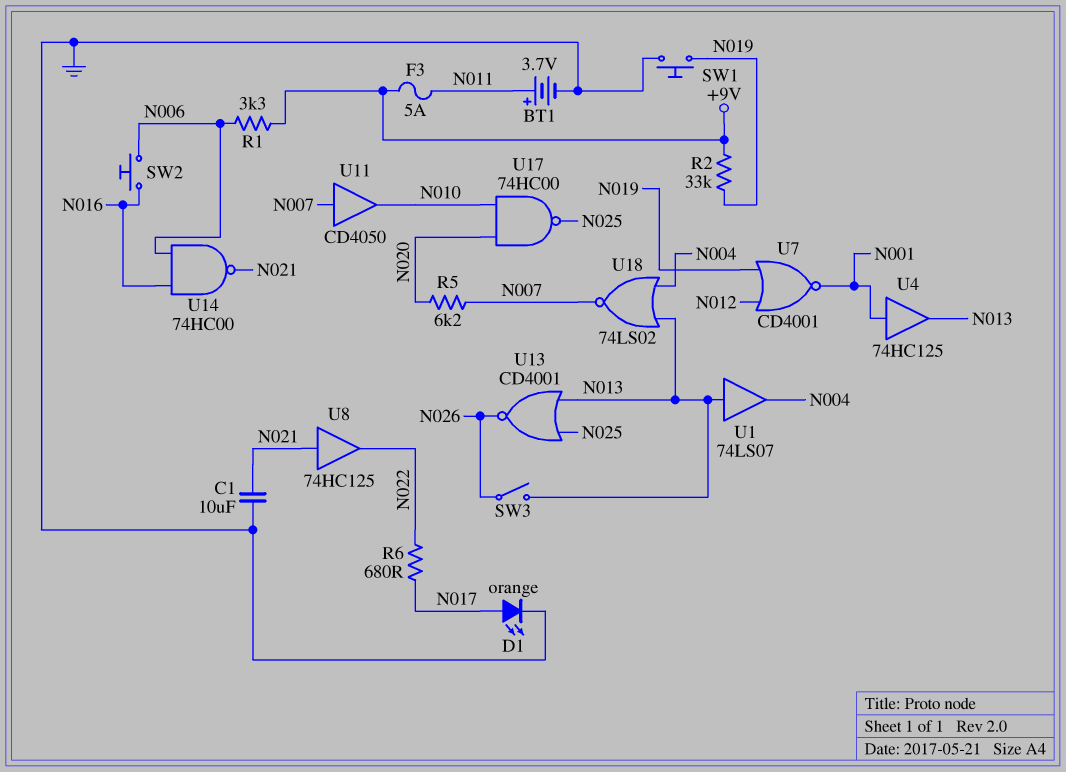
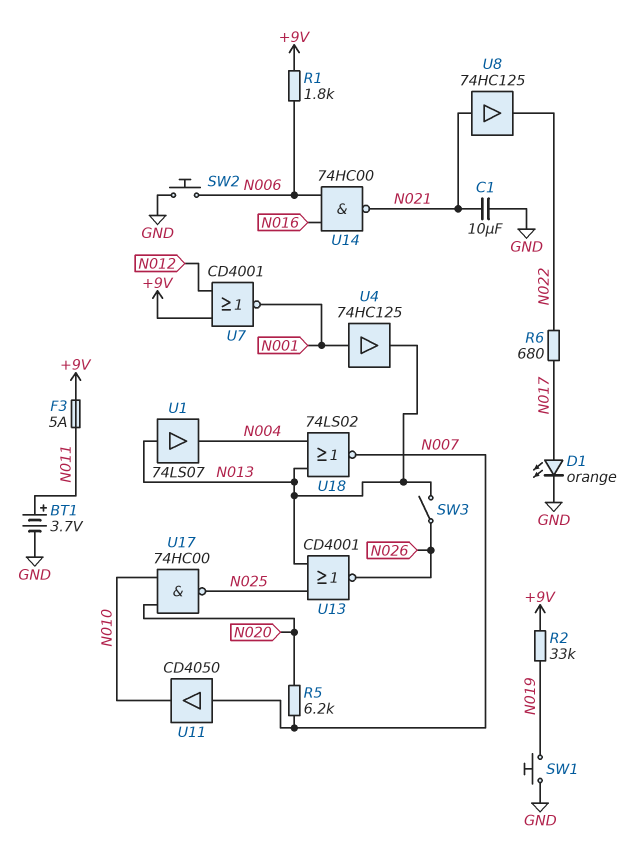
R1: 3.3k (+9V, N006) -> 1.8k (+9V, N006)
SW2: button (N006, N016) -> button (GND, N006)
U7: NOR CD4001 (in N012, in N019, out N001) -> NOR CD4001 (in +9V, in N012, out N001)

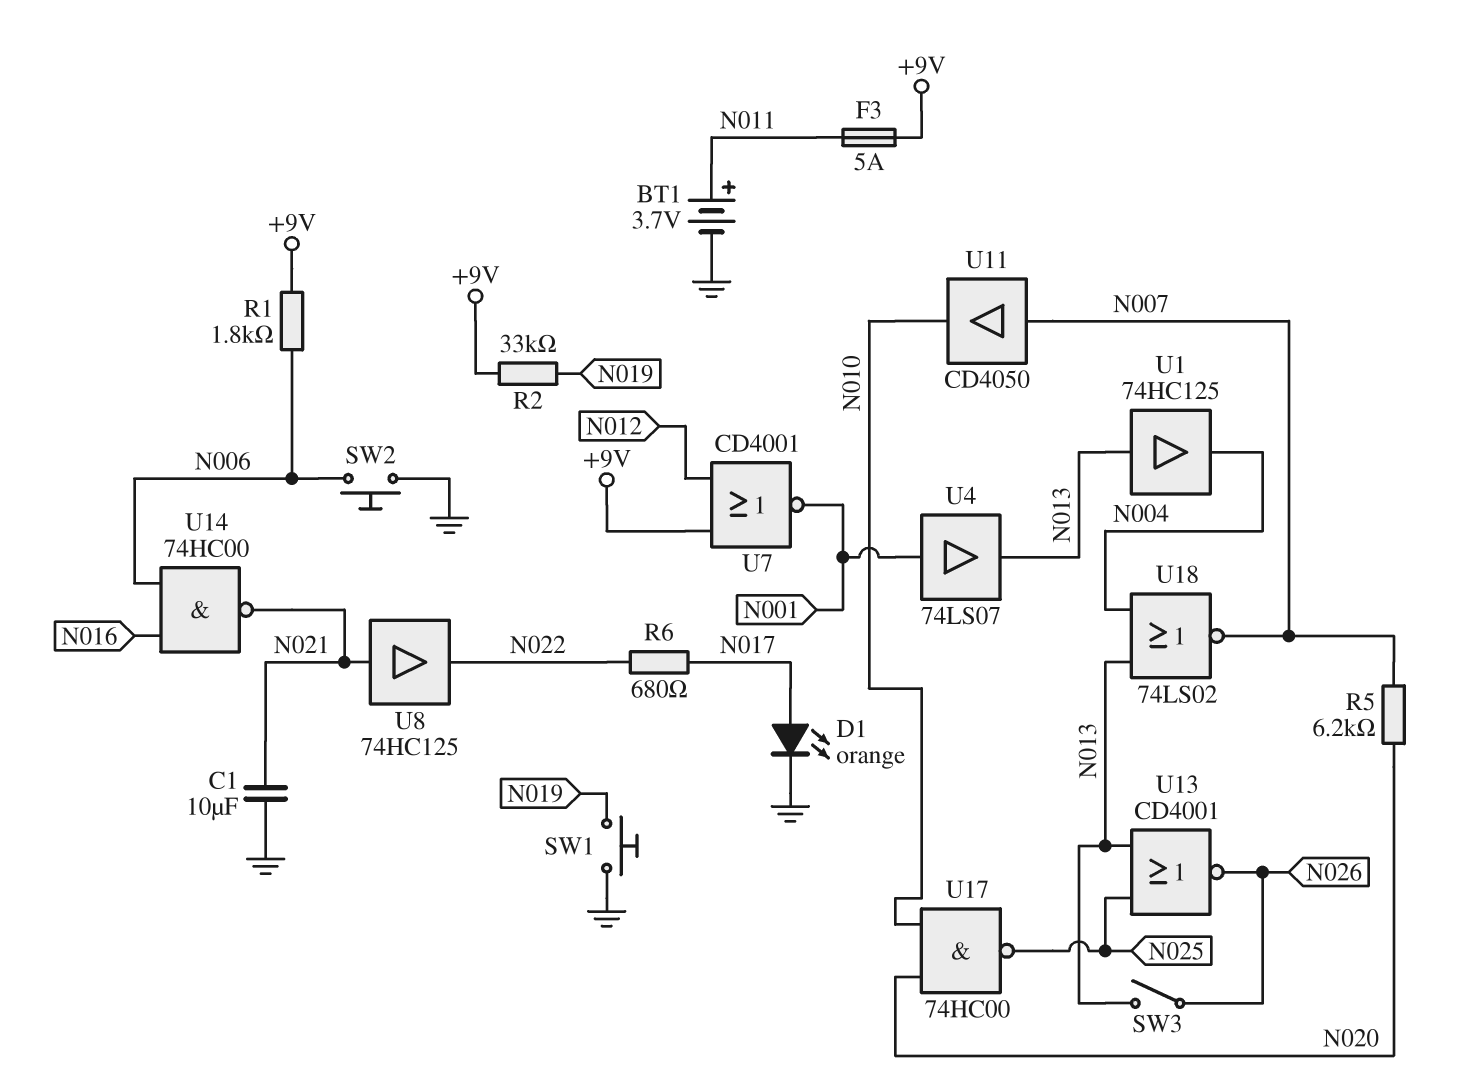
U1: buffer 74LS07 (in N013, out N004) -> buffer 74HC125 (in N013, out N004)
U4: buffer 74HC125 (in N001, out N013) -> buffer 74LS07 (in N001, out N013)

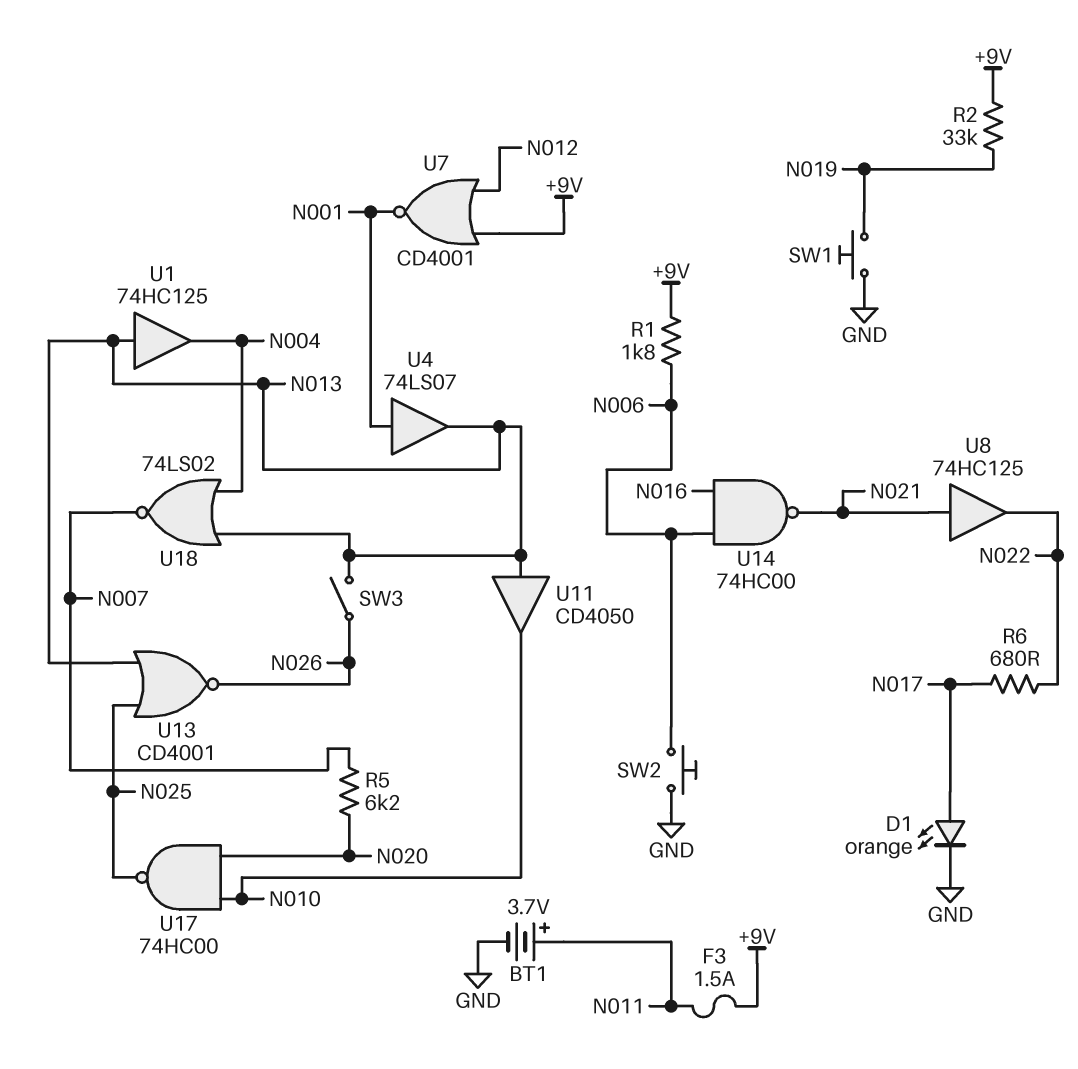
C1: 10uF (GND, N021) -> none
F3: 5A (+9V, N011) -> 1.5A (+9V, N011)
U11: buffer CD4050 (in N007, out N010) -> buffer CD4050 (in N013, out N010)

